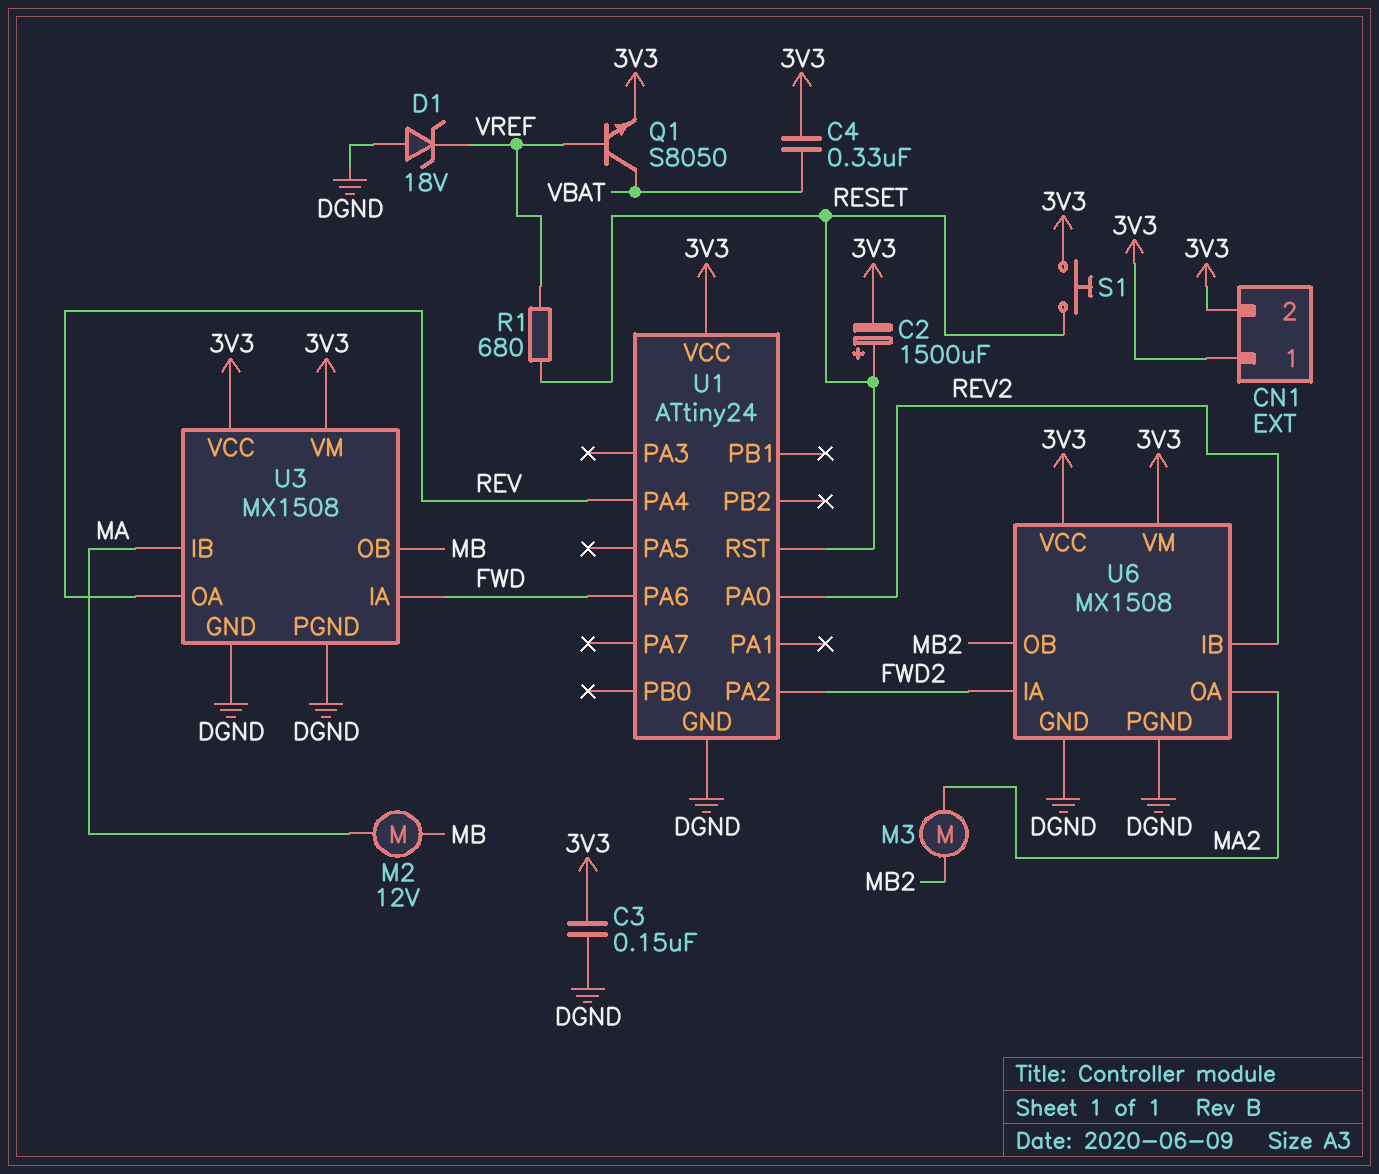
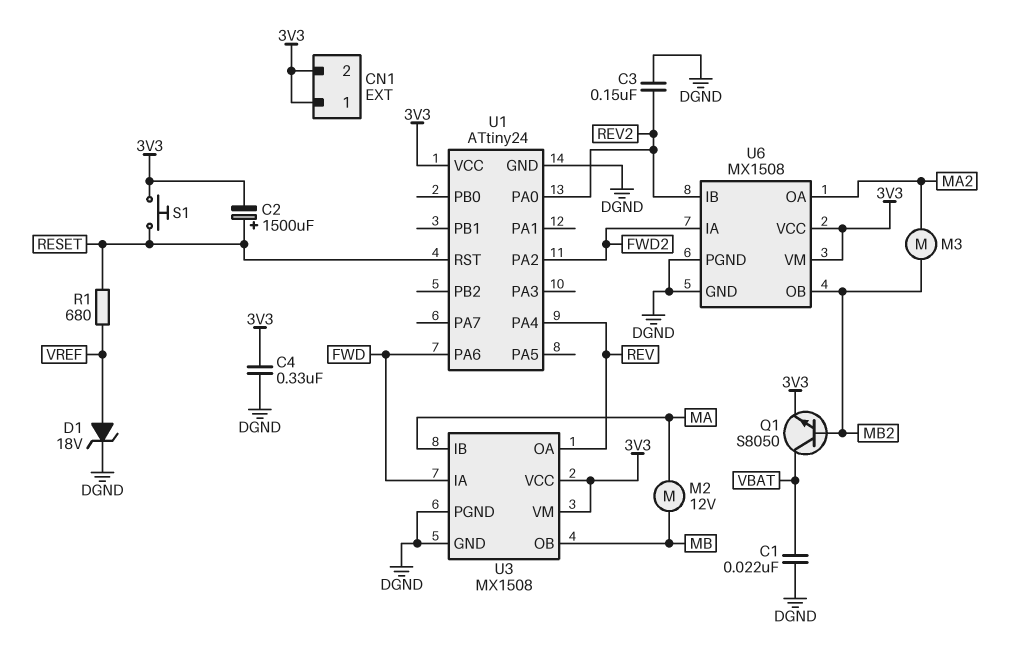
C1: none -> 22nF (DGND, VBAT)
C3: 150nF (3V3, DGND) -> 150nF (DGND, REV2)
C4: 330nF (3V3, VBAT) -> 330nF (3V3, DGND)
D1: zener 18V (A DGND, K VREF) -> zener 18V (A VREF, K DGND)
Q1: NPN S8050 (B VREF, C VBAT, E 3V3) -> NPN S8050 (B MB2, C VBAT, E 3V3)

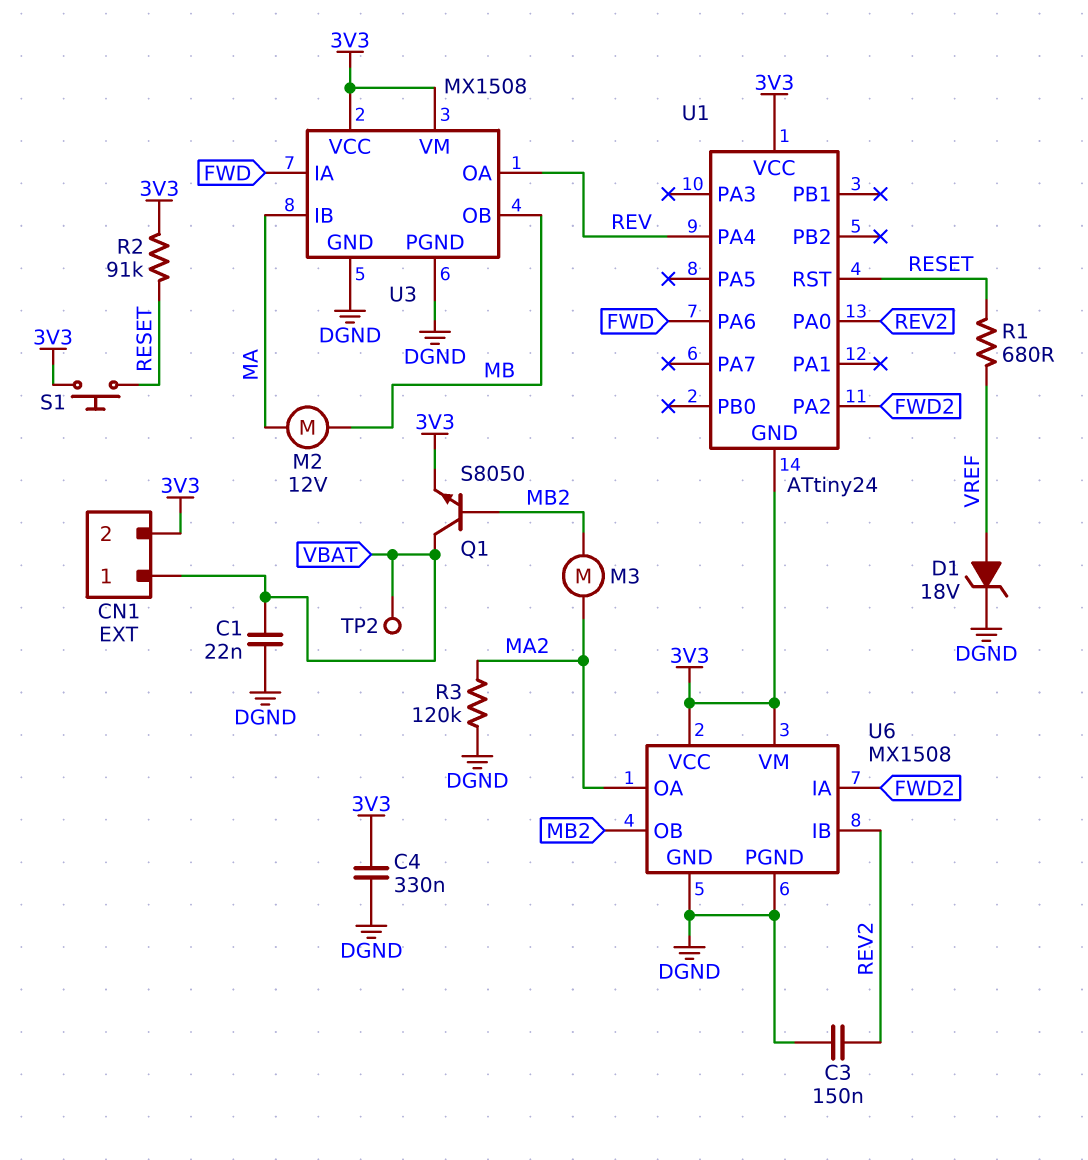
C2: 1500uF (plus RESET, minus 3V3) -> none
CN1 pin 1: 3V3 -> VBAT
R2: none -> 91k (3V3, RESET)
R3: none -> 120k (DGND, MA2)
TP2: none -> test point (VBAT)
U1 pin GND: DGND -> 3V3

